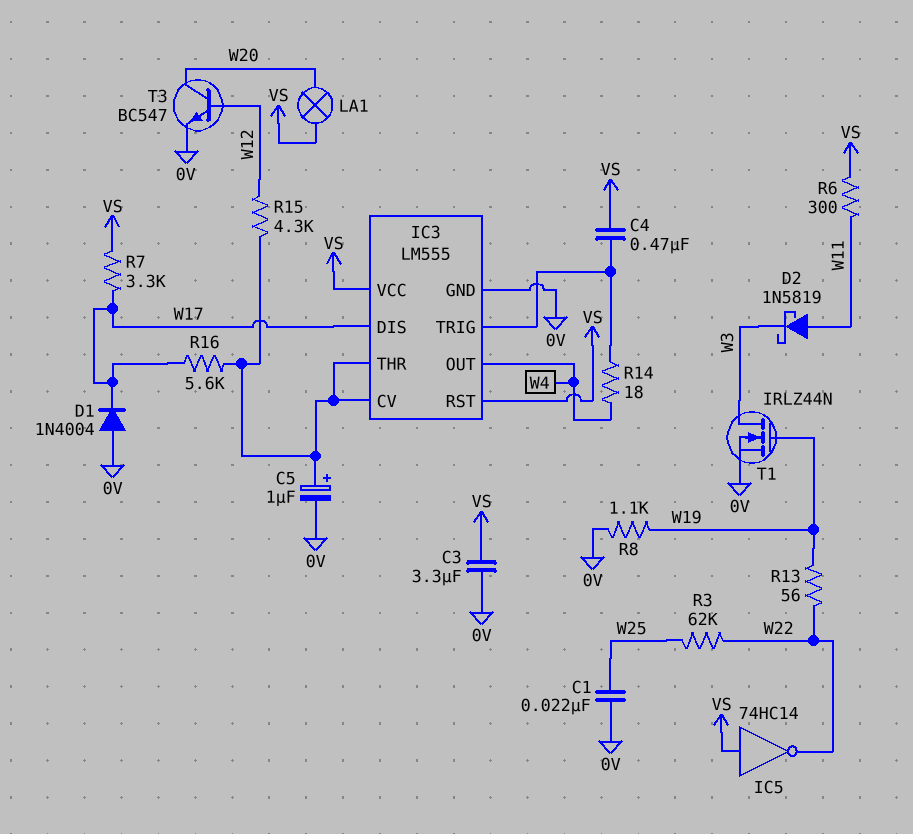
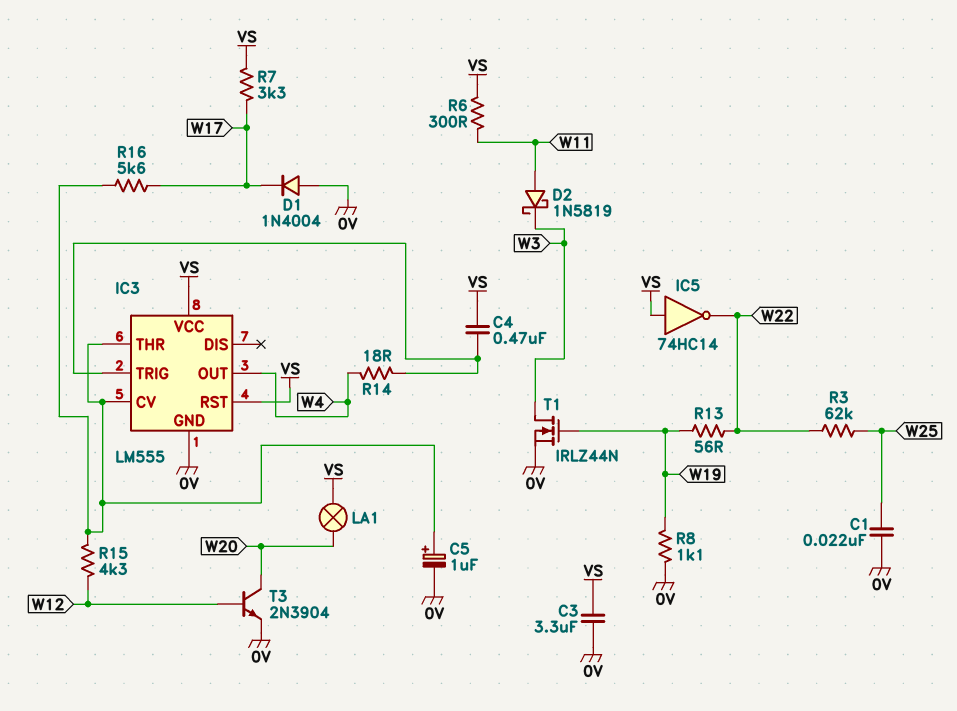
IC3 pin DIS: W17 -> none
T3: NPN BC547 (B W12, C W20, E 0V) -> NPN 2N3904 (B W12, C W20, E 0V)

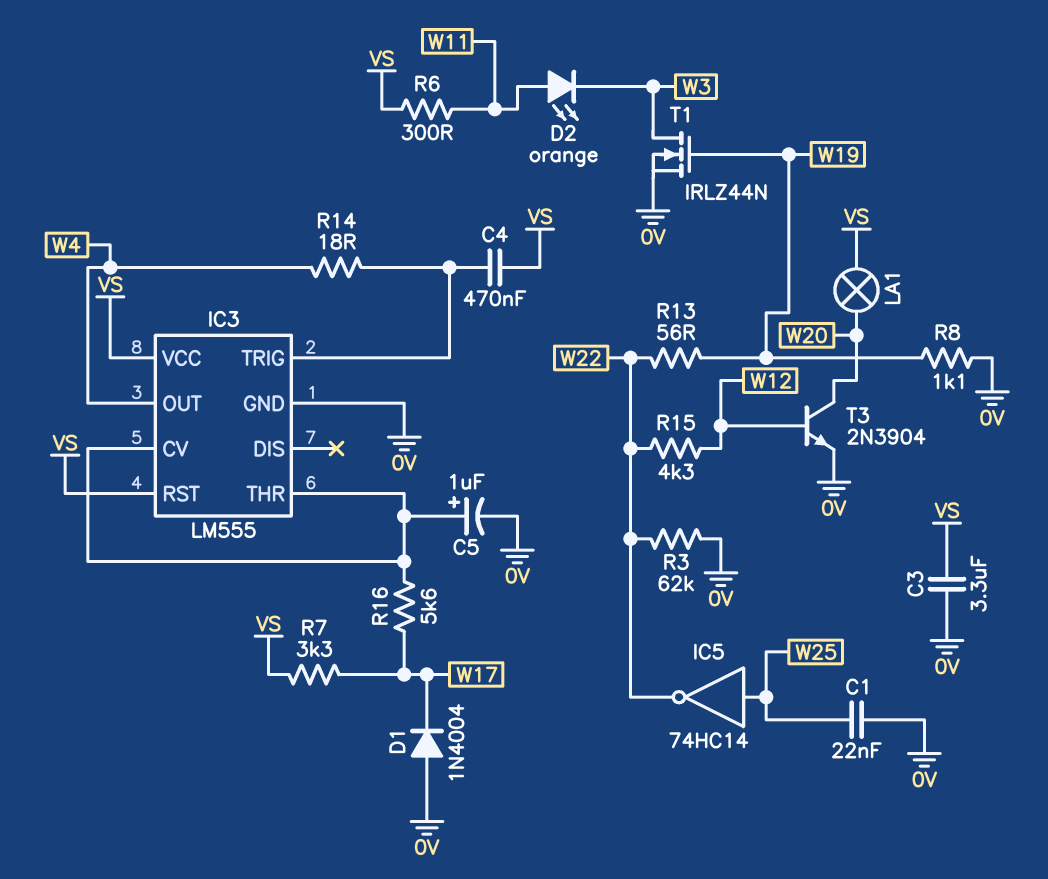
D2: schottky 1N5819 (A W11, K W3) -> LED orange (A W11, K W3)
IC5: NOT 74HC14 (in VS, out W22) -> NOT 74HC14 (in W25, out W22)
R3: 62k (W22, W25) -> 62k (0V, W22)
R15: 4.3k (IC3/CV, W12) -> 4.3k (W12, W22)

